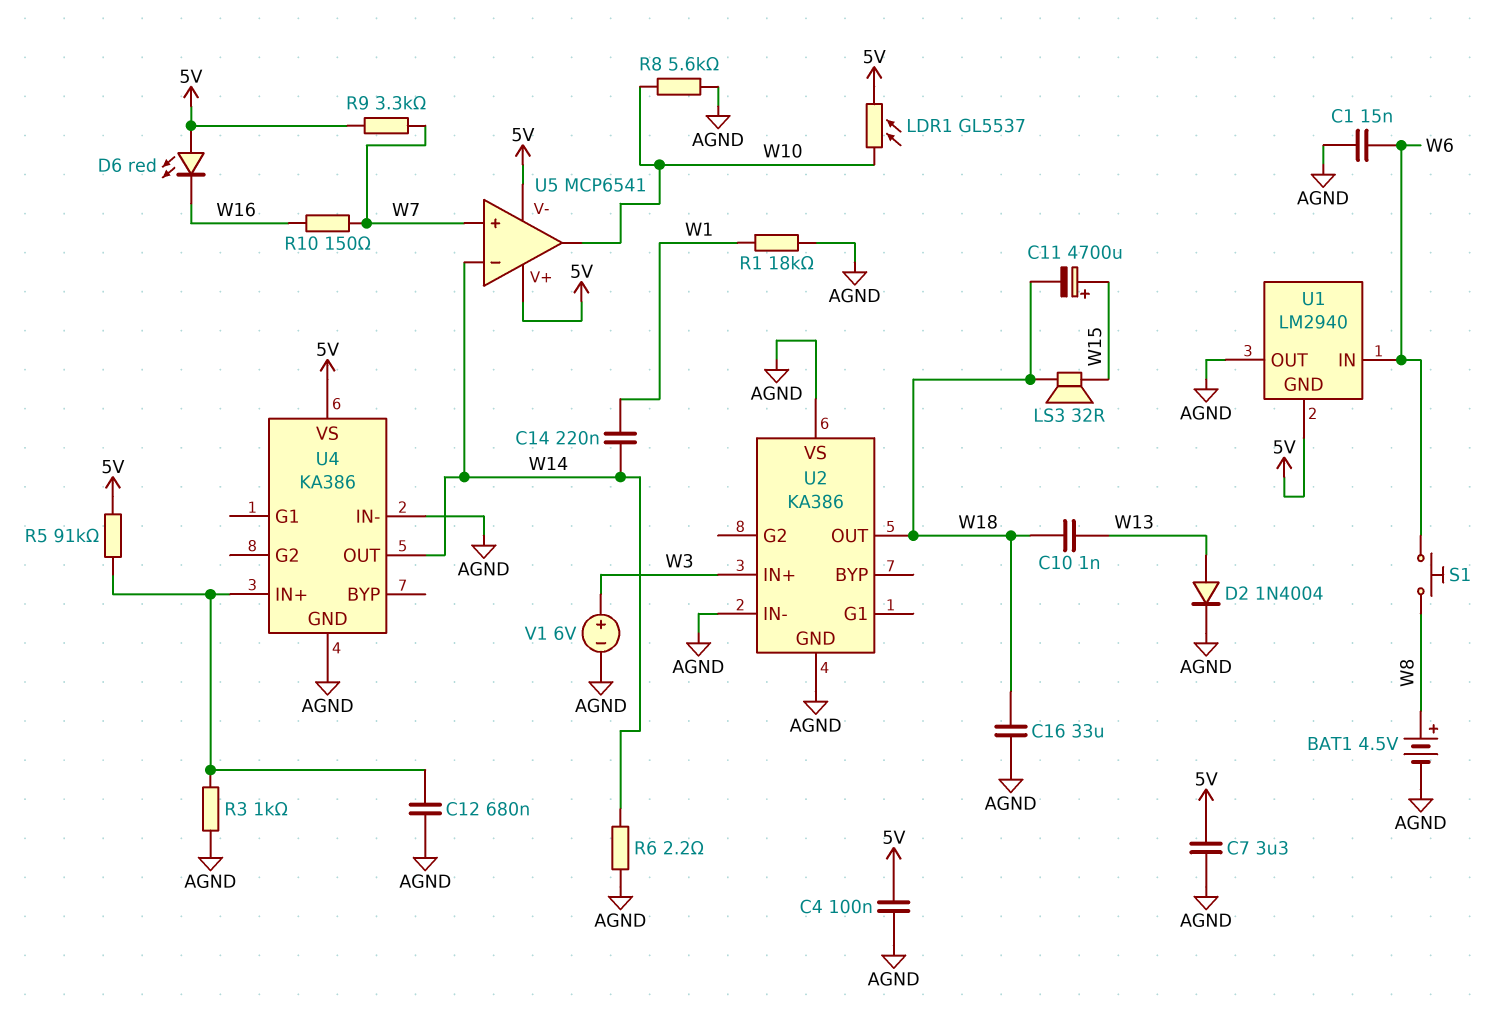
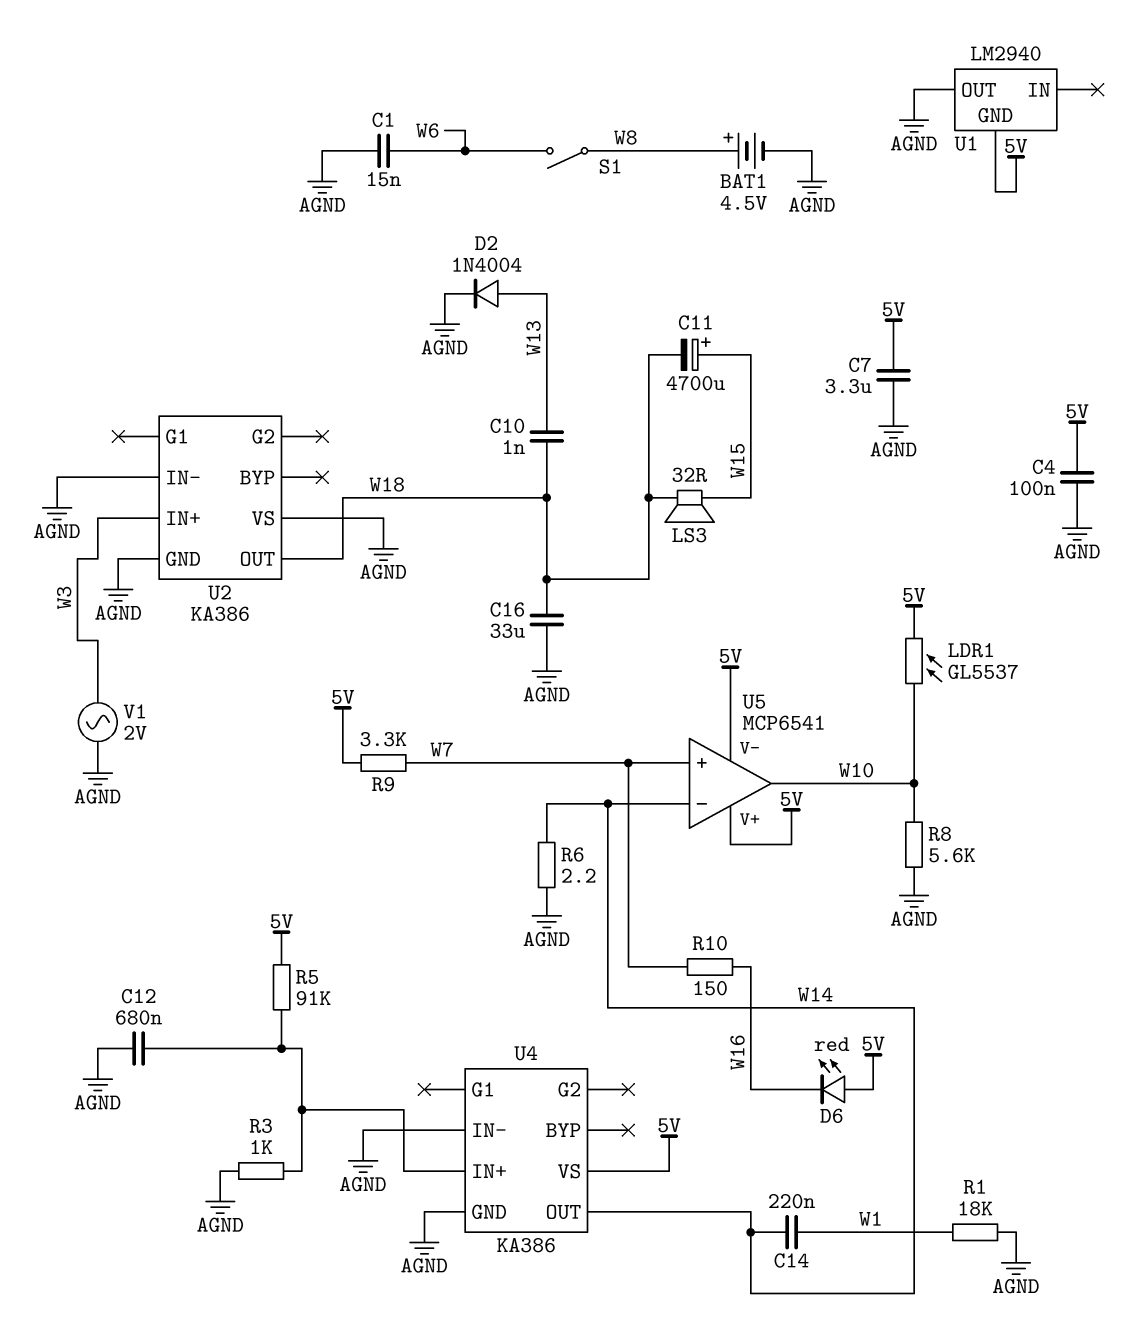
S1: button (W6, W8) -> switch (W6, W8)
U1 pin IN: W6 -> none
V1: 6V (plus W3, minus AGND) -> AC 2V (AGND, W3)

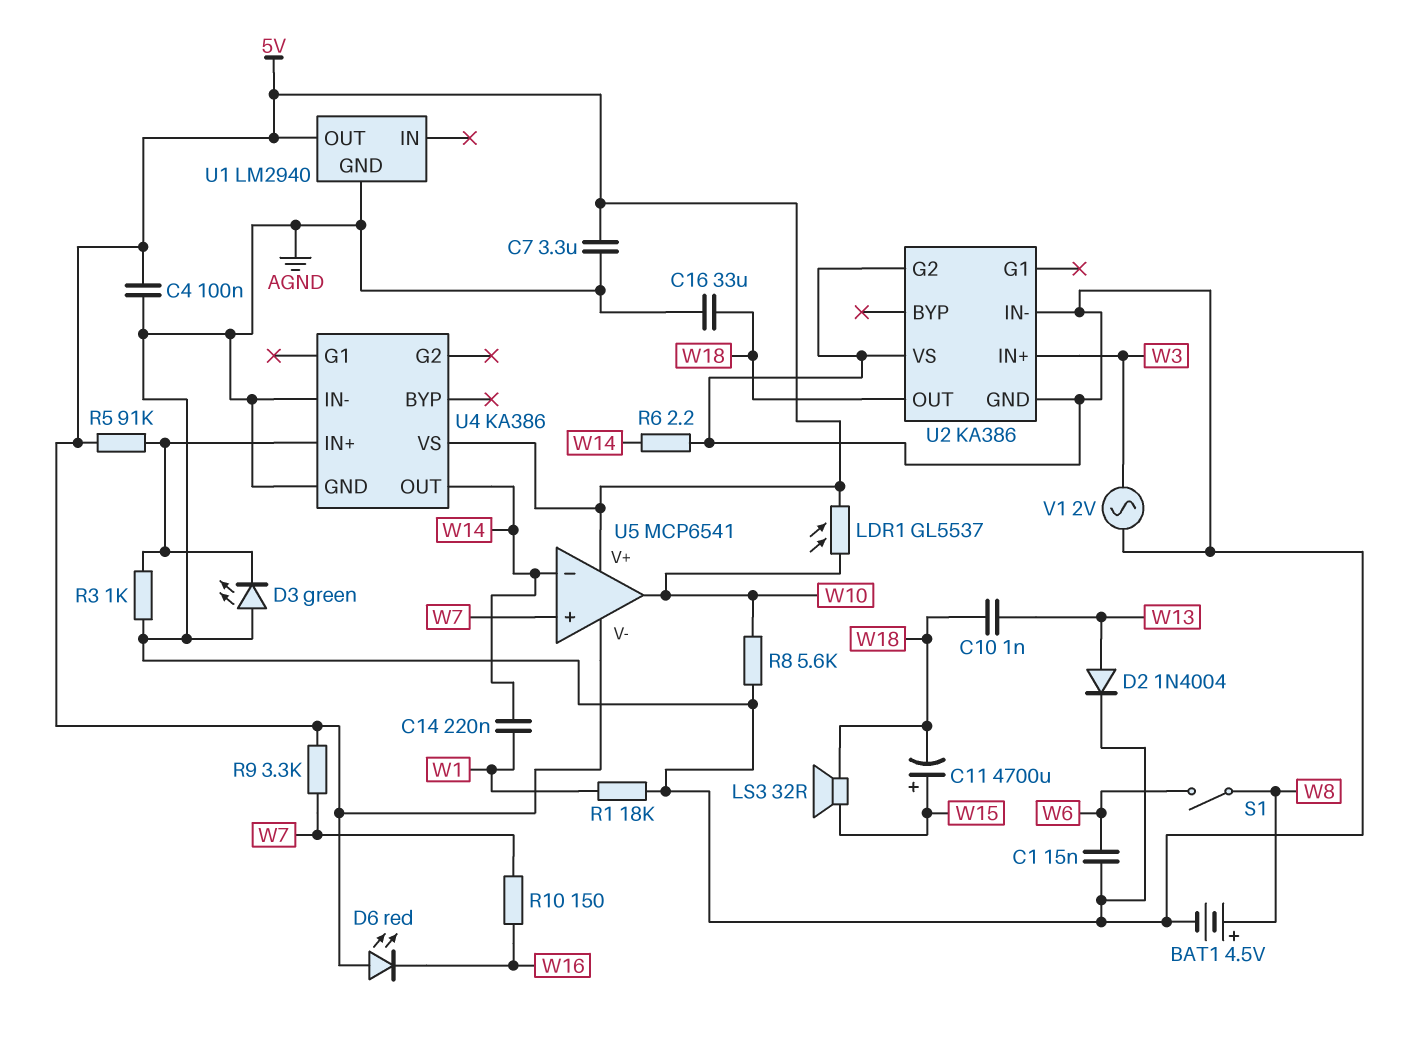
C12: 680nF (AGND, U4/IN+) -> none
D3: none -> LED green (A AGND, K U4/IN+)
U1 pin GND: 5V -> AGND
U1 pin OUT: AGND -> 5V
U2 pin G2: none -> AGND

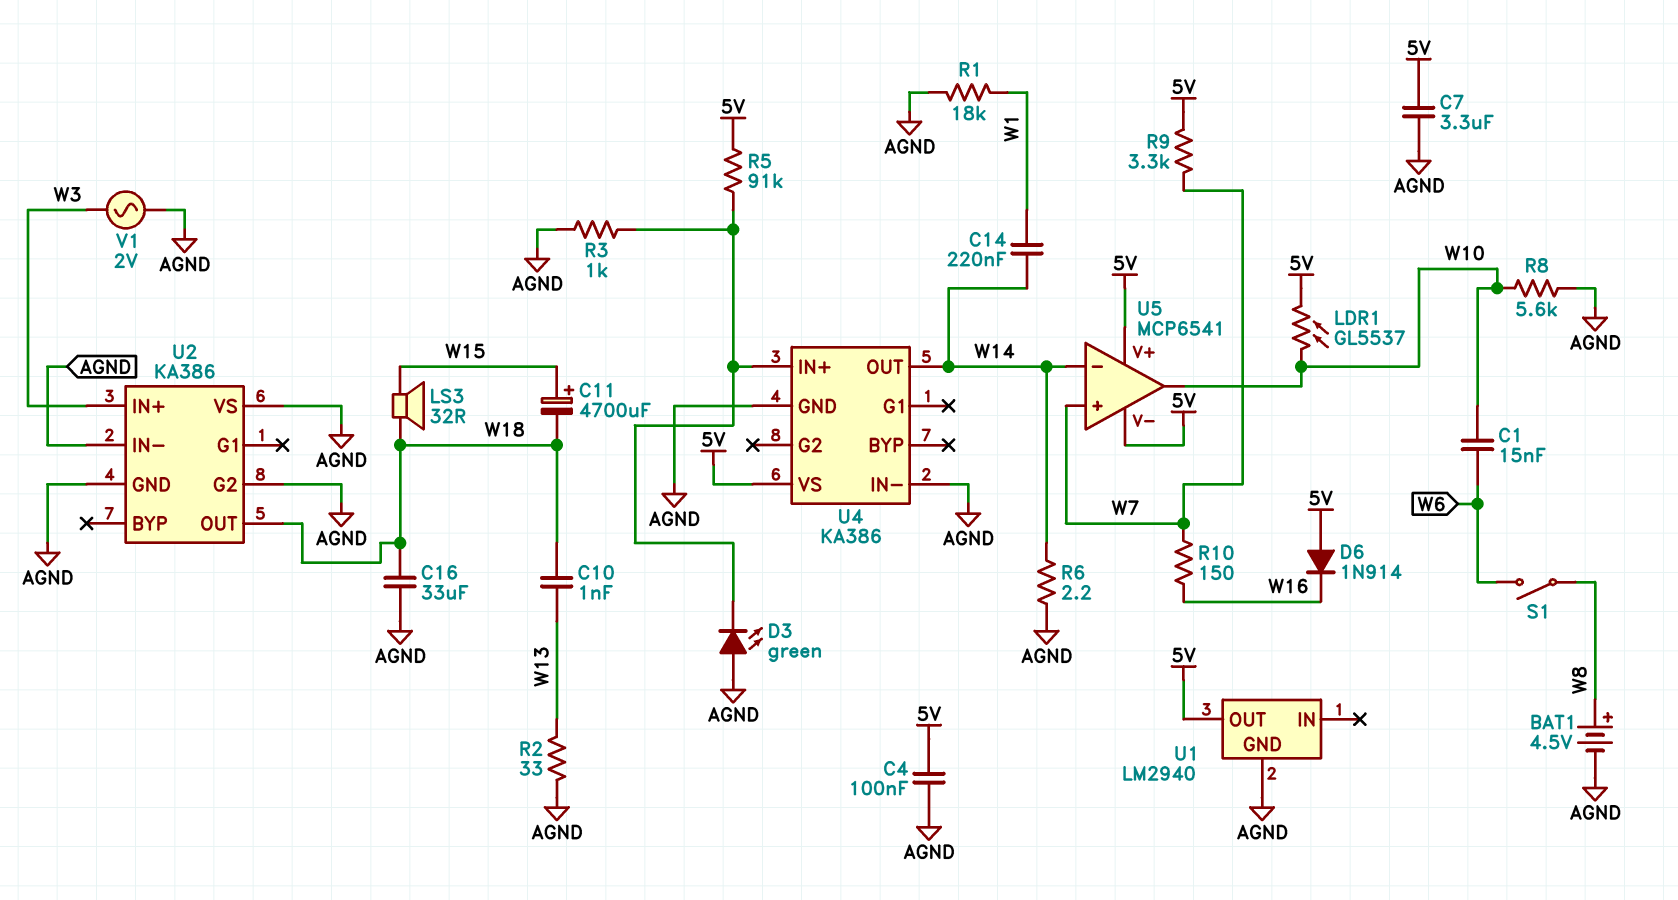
C1: 15nF (AGND, W6) -> 15nF (W6, W10)
D2: diode 1N4004 (A W13, K AGND) -> none
D6: LED red (A 5V, K W16) -> diode 1N914 (A 5V, K W16)
R2: none -> 33 (AGND, W13)

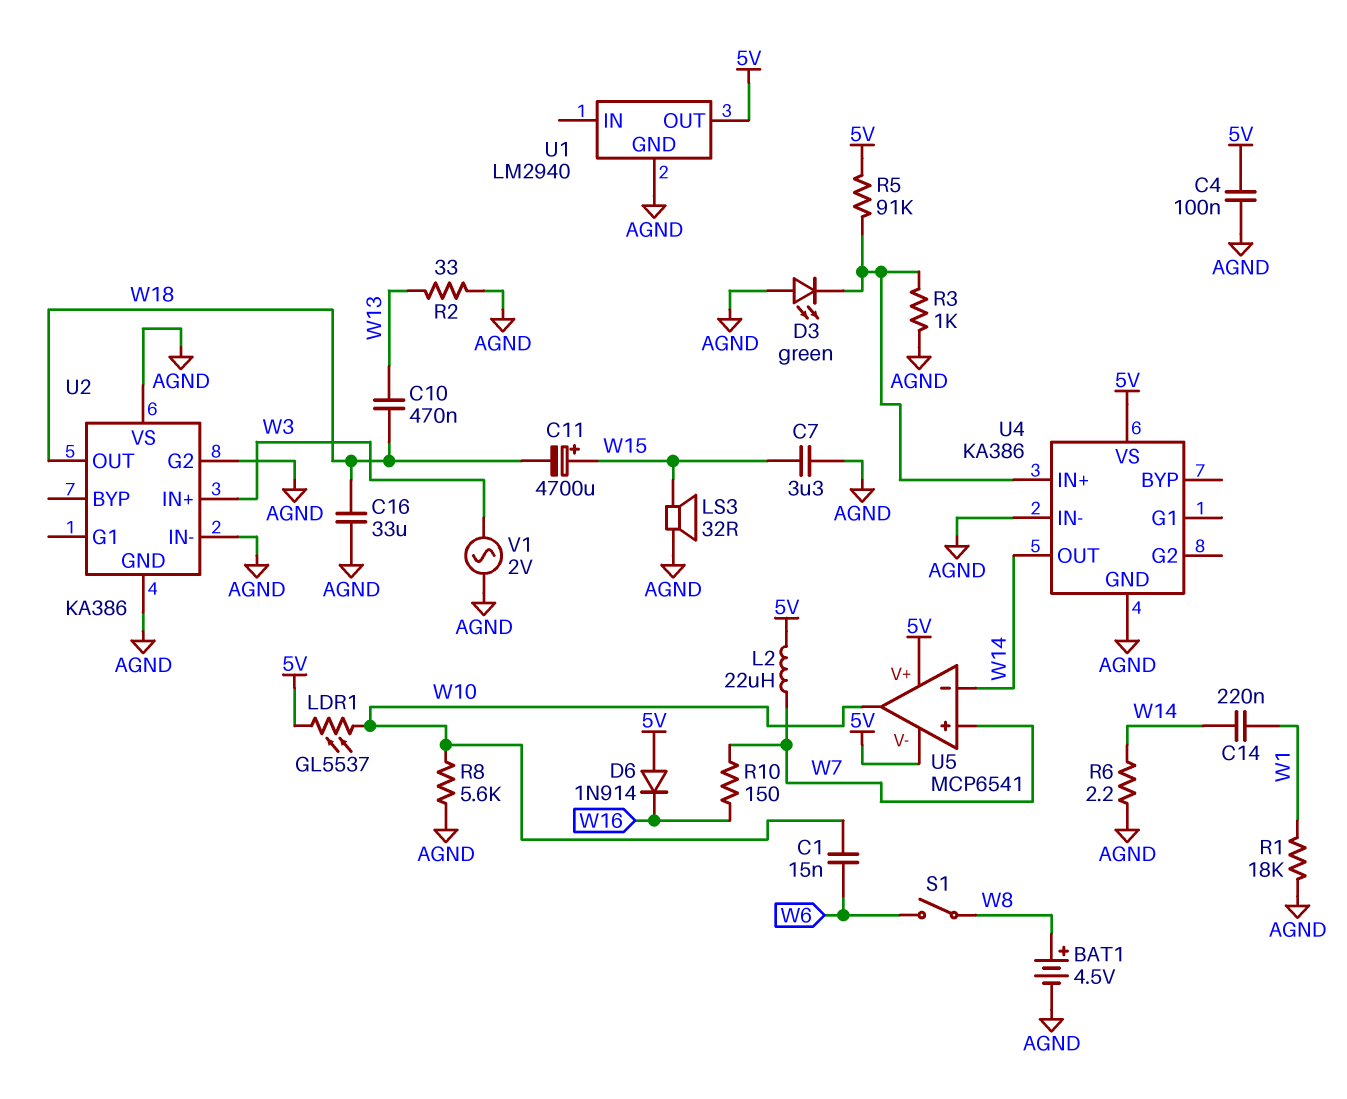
C7: 3.3uF (5V, AGND) -> 3.3uF (AGND, W15)
C10: 1nF (W13, W18) -> 470nF (W13, W18)
L2: none -> 22uH (5V, W7)
LS3: speaker 32R (W15, W18) -> speaker 32R (AGND, W15)
R9: 3.3k (5V, W7) -> none

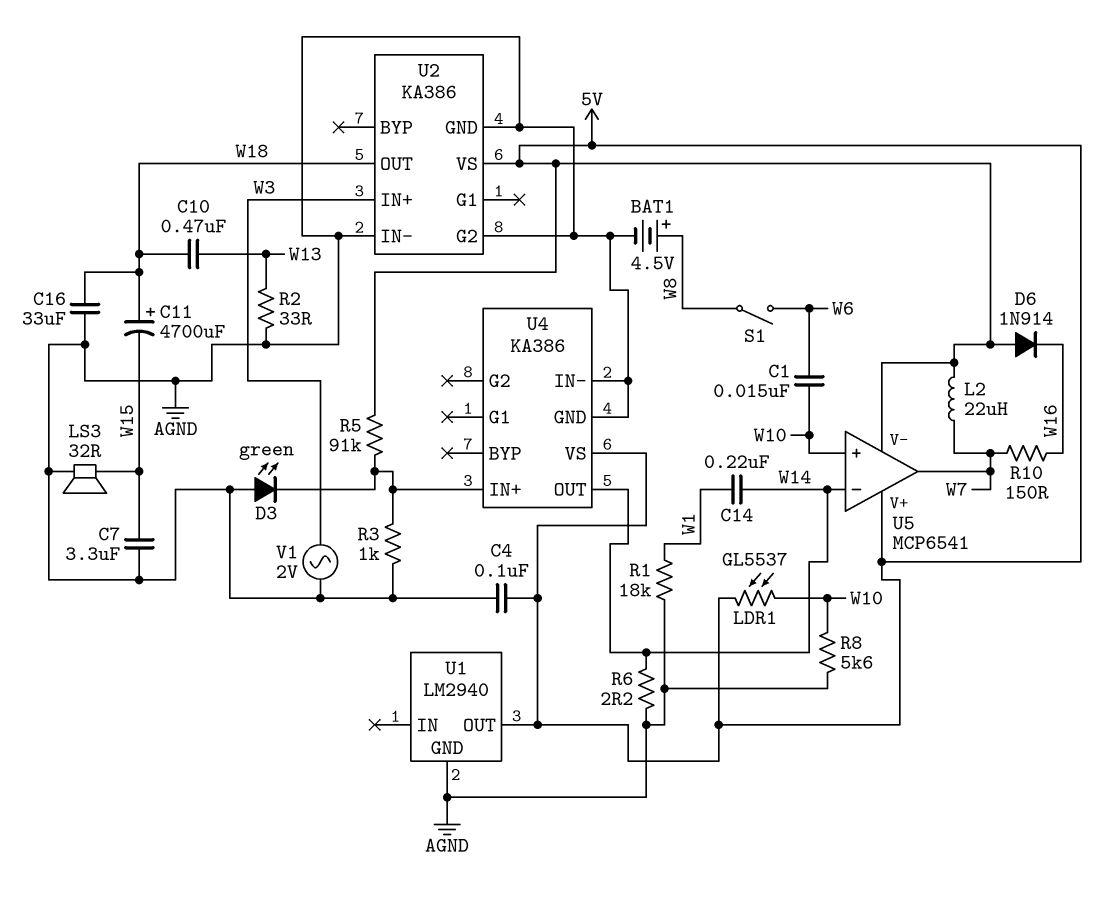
C11: 4700uF (plus W15, minus W18) -> 4700uF (plus W18, minus W15)
U2 pin VS: AGND -> 5V
U5 pin in+: W7 -> W10
U5 pin out: W10 -> W7

